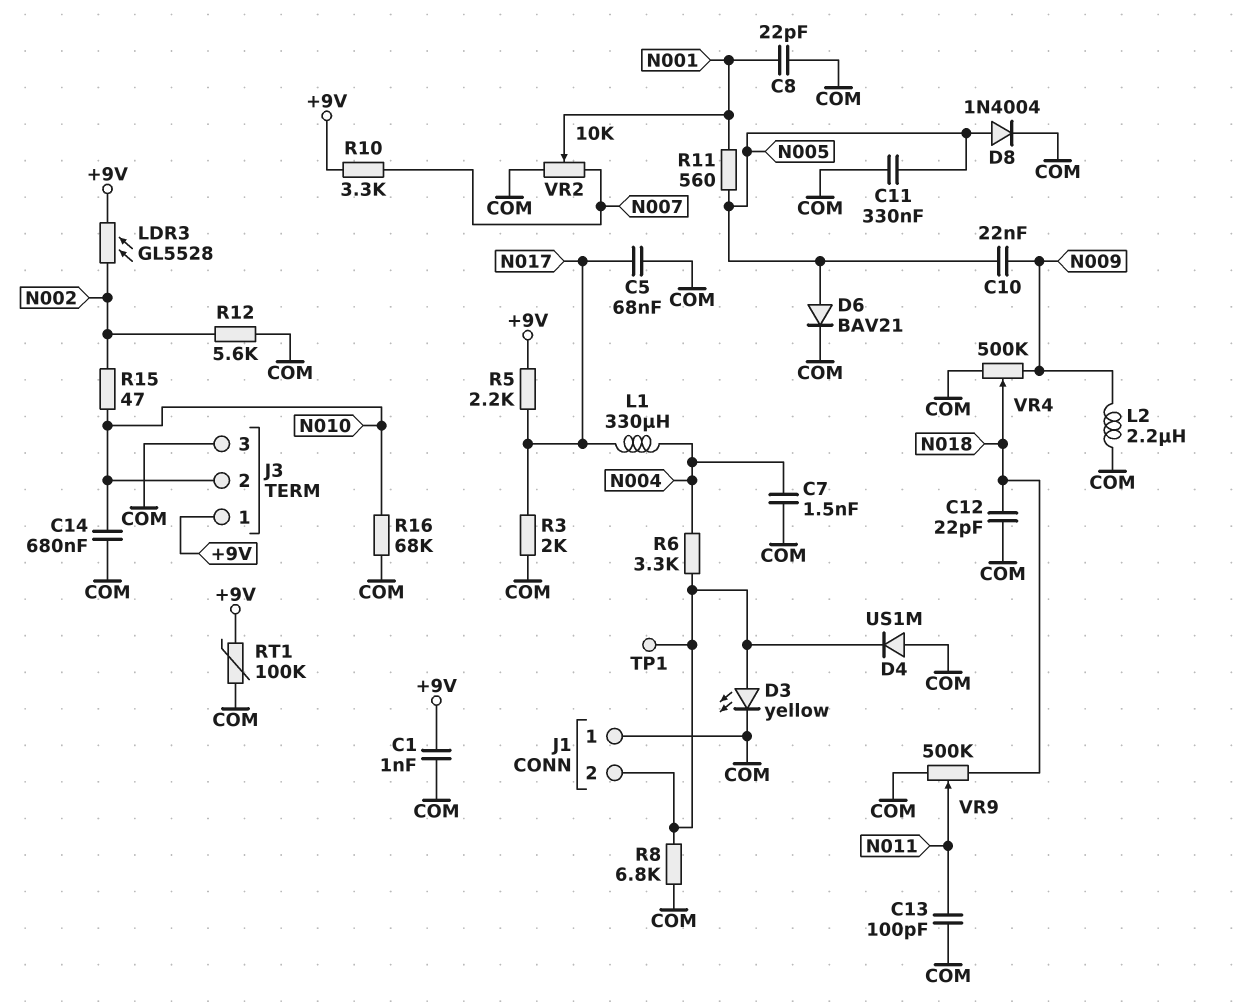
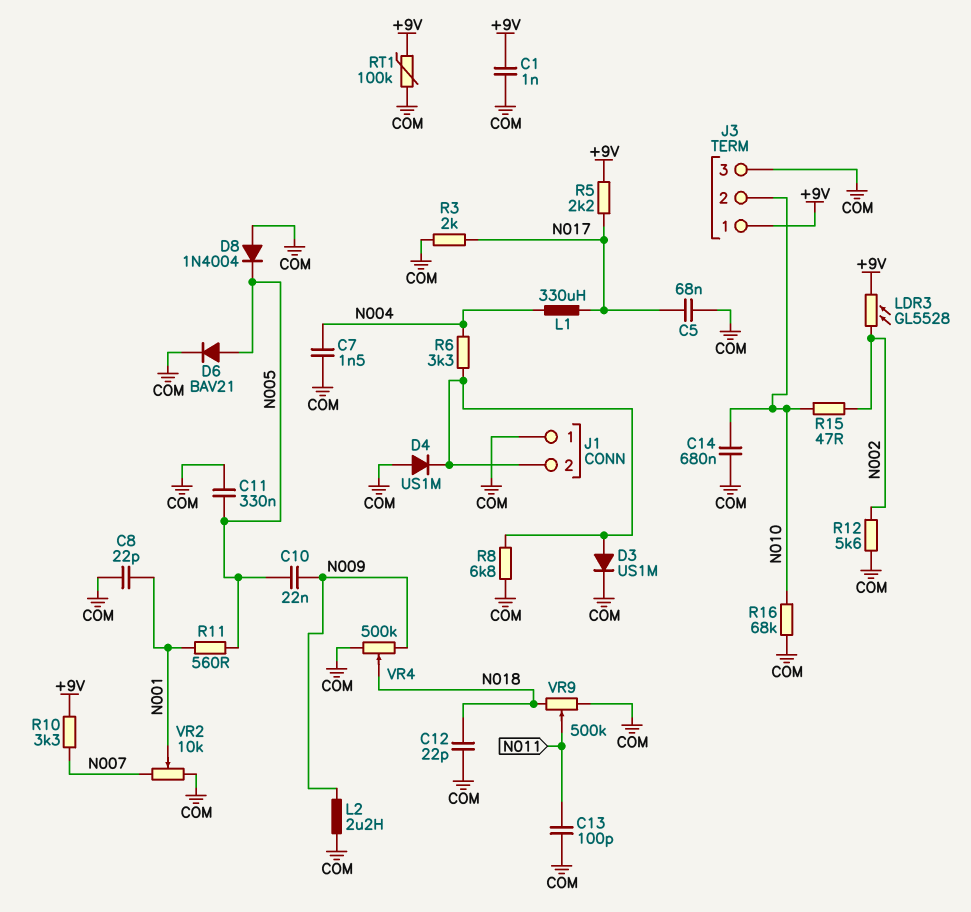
D3: LED yellow (A J1/2, K COM) -> diode US1M (A J1/2, K COM)
D8: diode 1N4004 (A N005, K COM) -> diode 1N4004 (A COM, K N005)
TP1: test point (J1/2) -> none

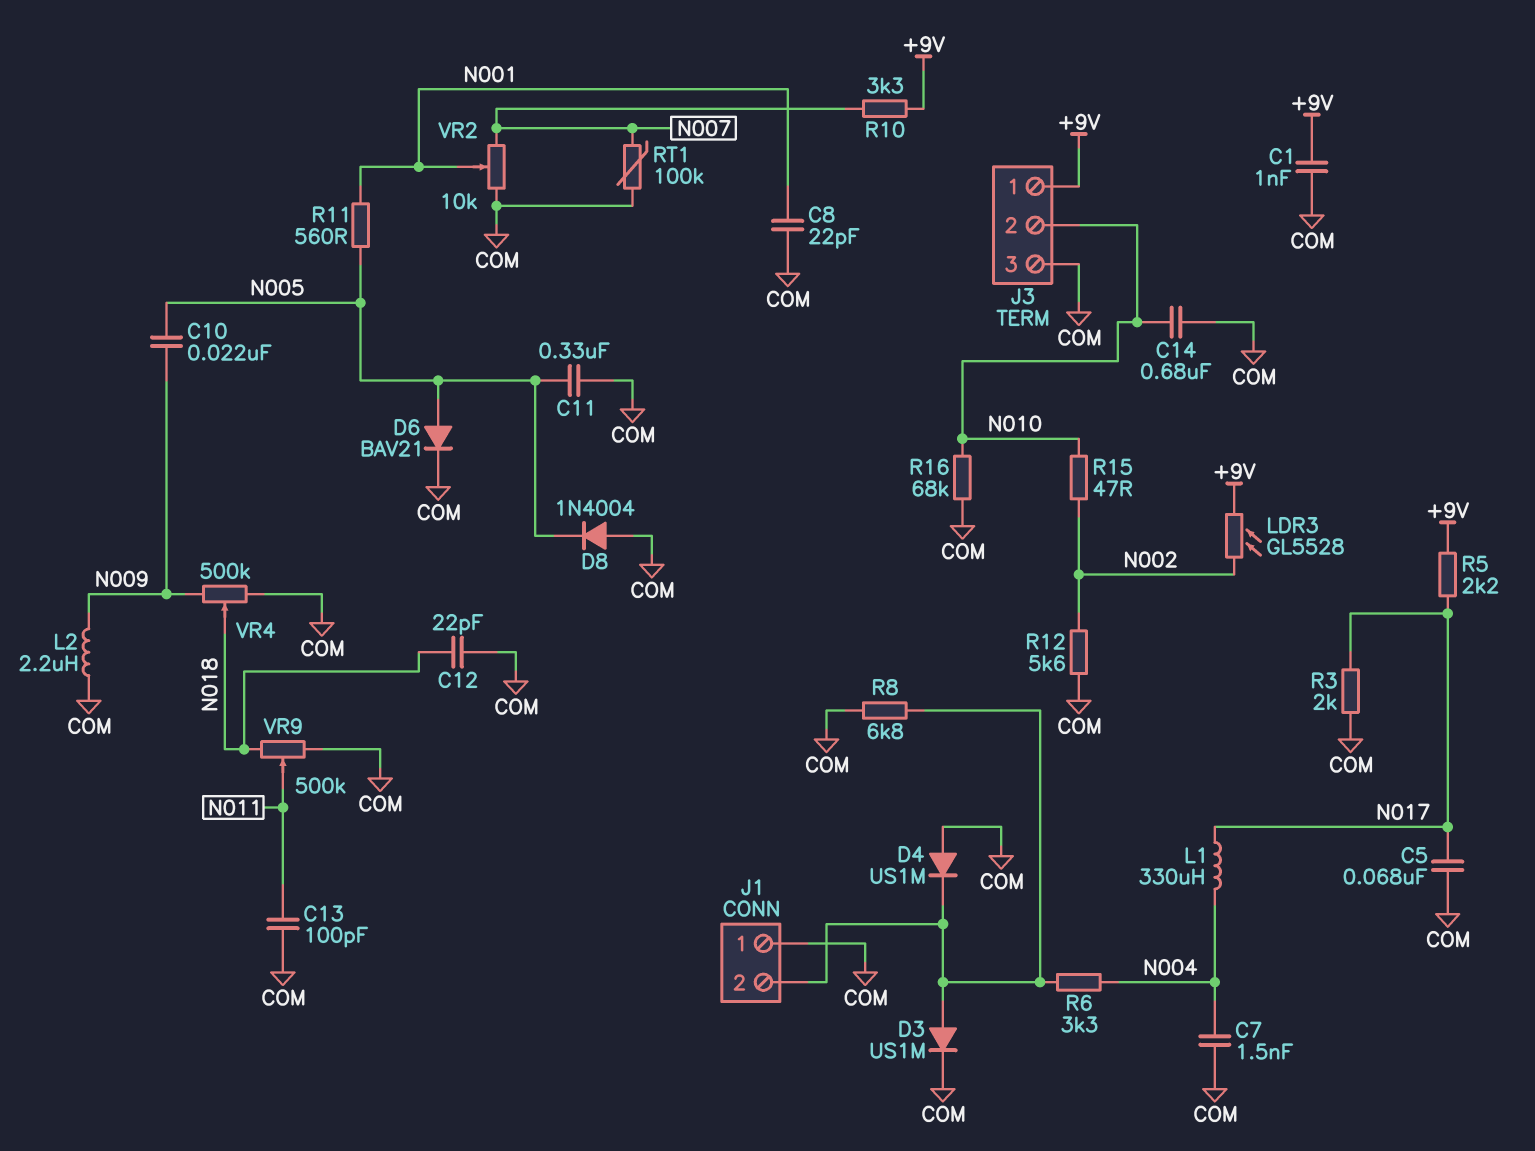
RT1: 100k (+9V, COM) -> 100k (COM, N007)

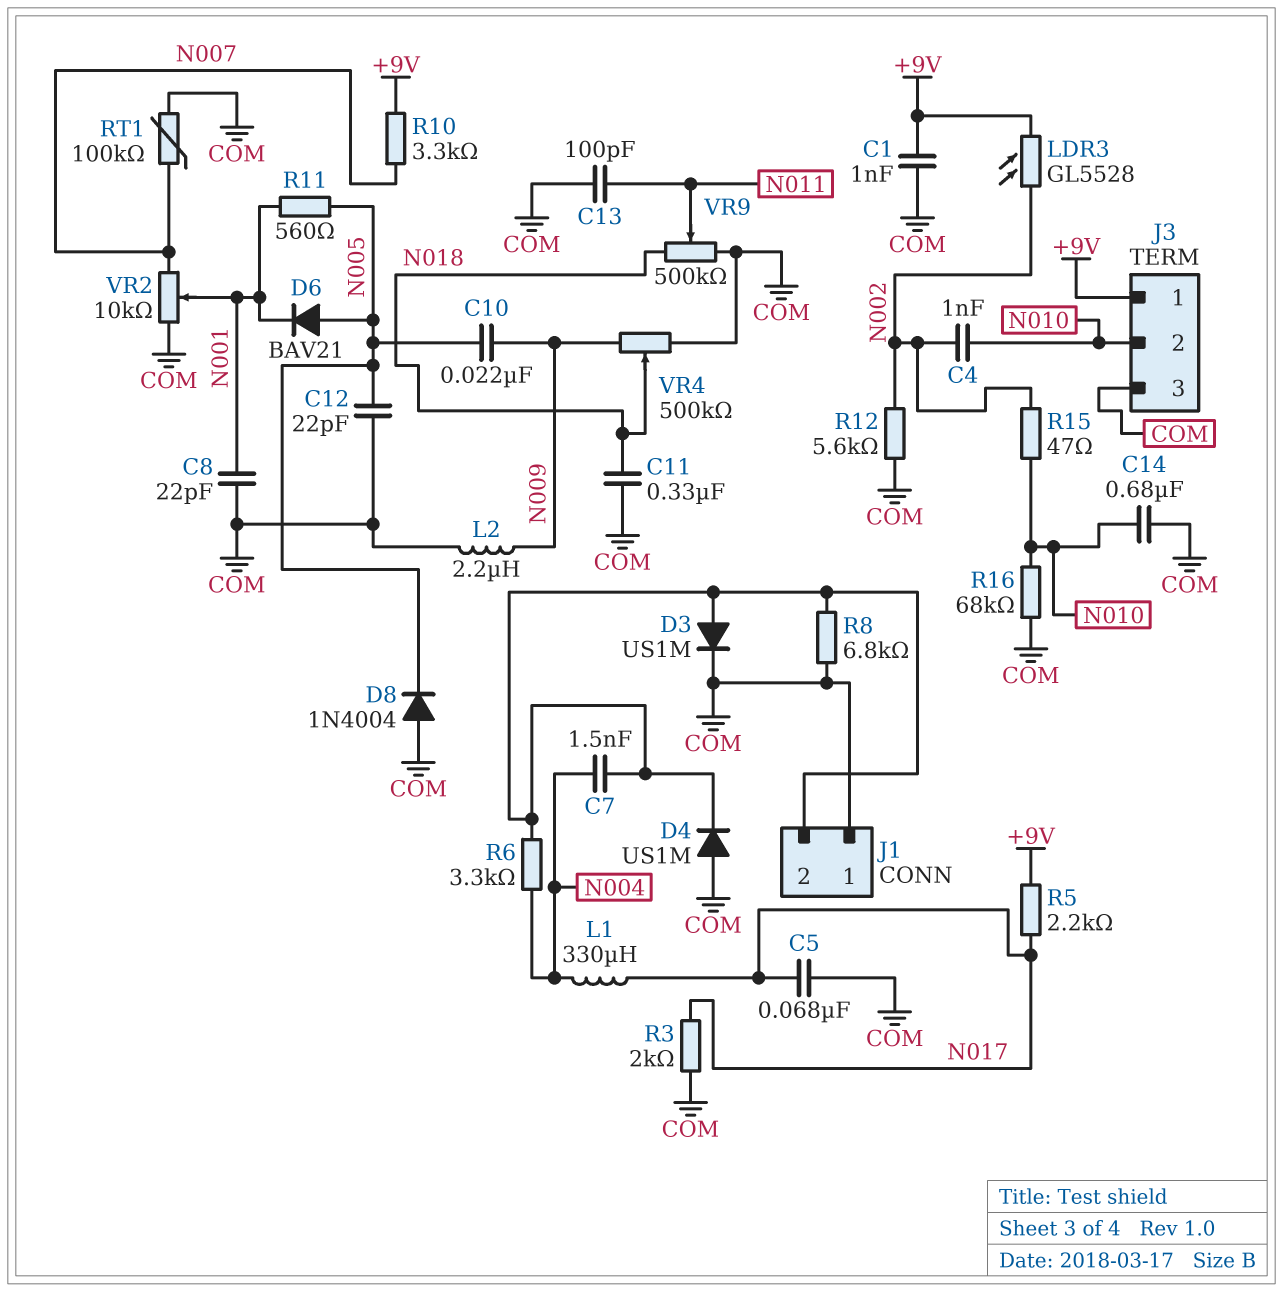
C4: none -> 1nF (N002, N010)
C7: 1.5nF (COM, N004) -> 1.5nF (J1/2, N004)
C11: 330nF (COM, N005) -> 330nF (COM, N018)
C12: 22pF (COM, N018) -> 22pF (COM, N005)
D6: diode BAV21 (A N005, K COM) -> diode BAV21 (A N005, K N001)

